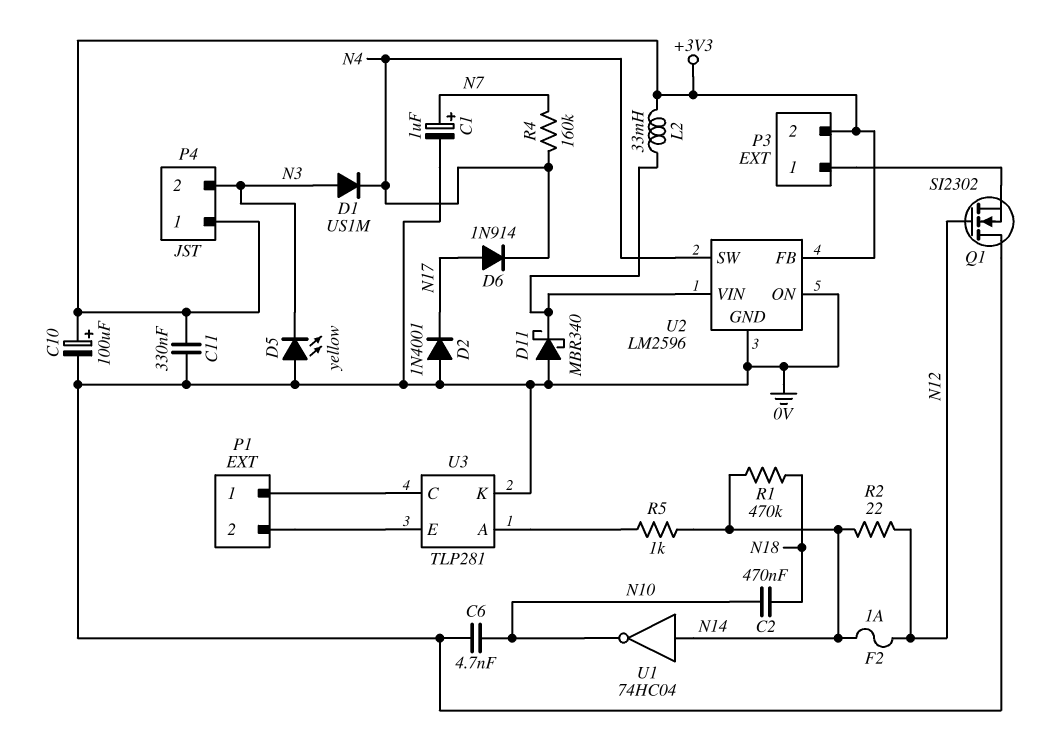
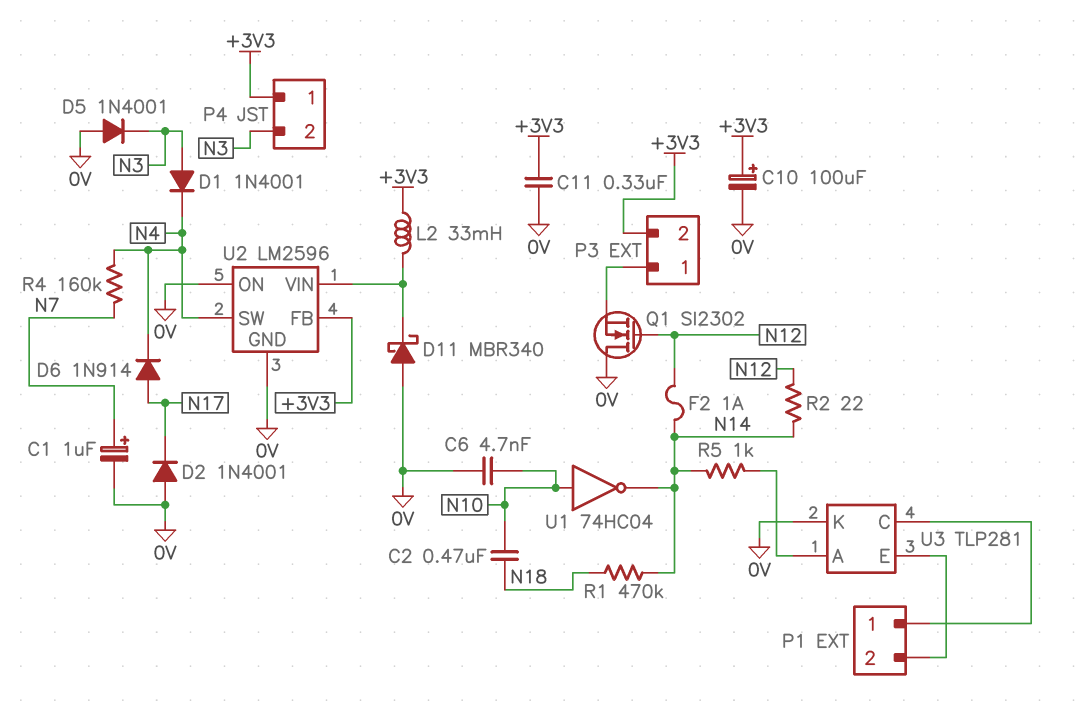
D1: diode US1M (A N3, K N4) -> diode 1N4001 (A N3, K N4)
D5: LED yellow (A 0V, K N3) -> diode 1N4001 (A 0V, K N3)
U1: NOT 74HC04 (in N14, out N10) -> NOT 74HC04 (in N10, out N14)

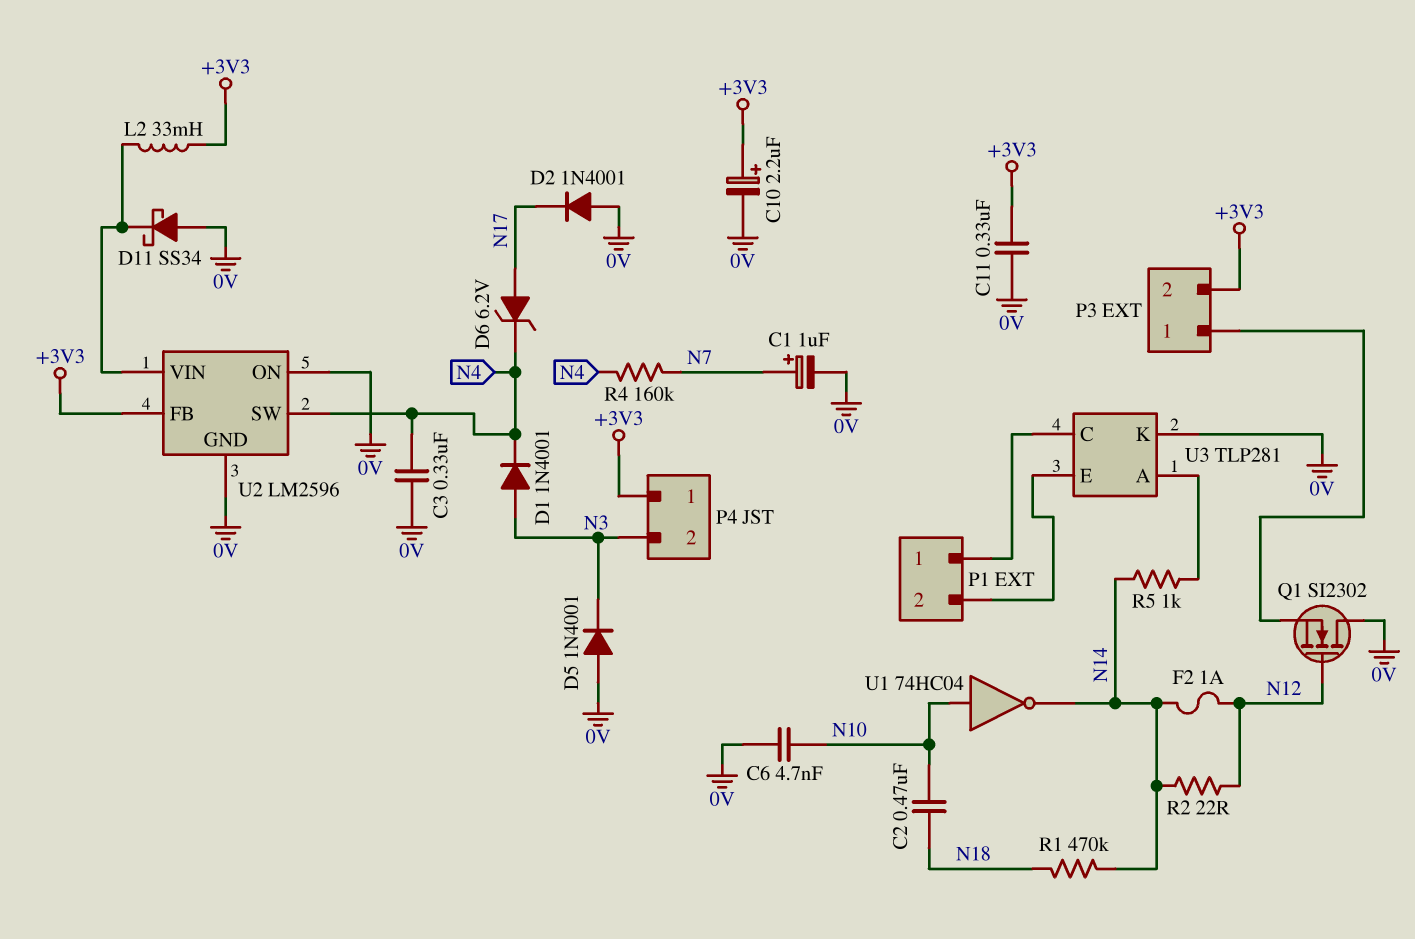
C3: none -> 330nF (0V, N4)
C10: 100uF (plus +3V3, minus 0V) -> 2.2uF (plus +3V3, minus 0V)
D6: diode 1N914 (A N17, K N4) -> zener 6.2V (A N17, K N4)
D11: schottky MBR340 (A 0V, K U2/VIN) -> schottky SS34 (A 0V, K U2/VIN)

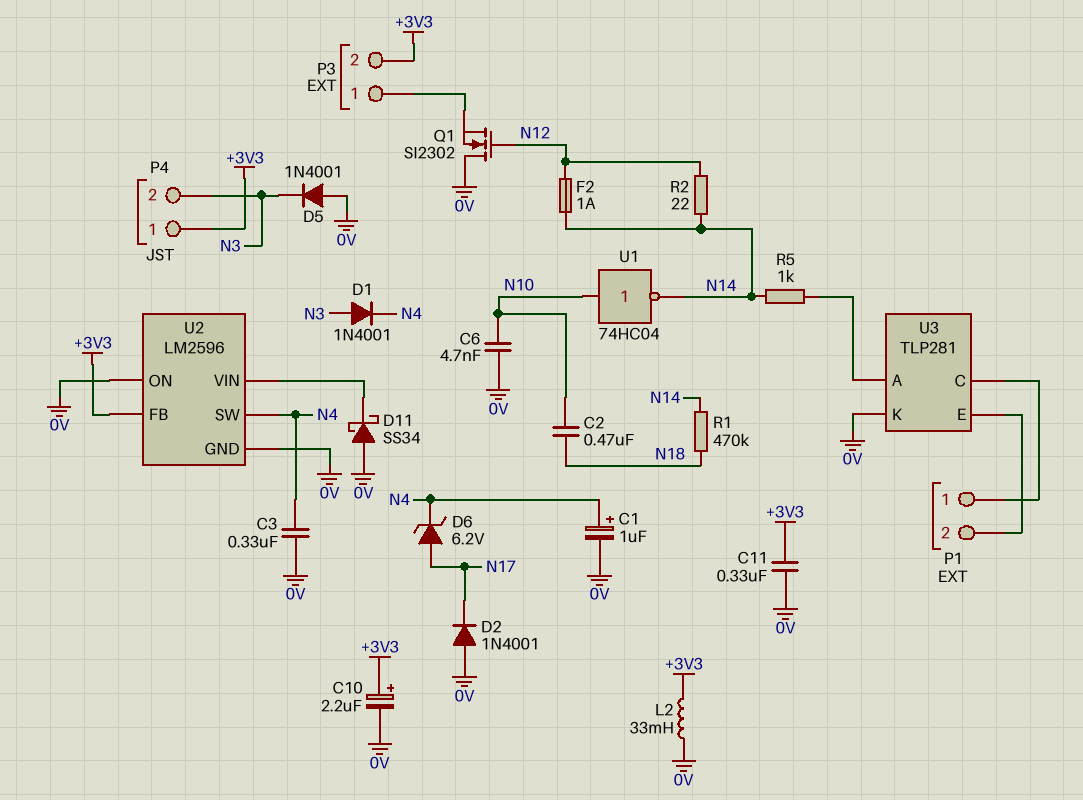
C1: 1uF (plus N7, minus 0V) -> 1uF (plus N4, minus 0V)
L2: 33mH (+3V3, U2/VIN) -> 33mH (+3V3, 0V)
R4: 160k (N4, N7) -> none

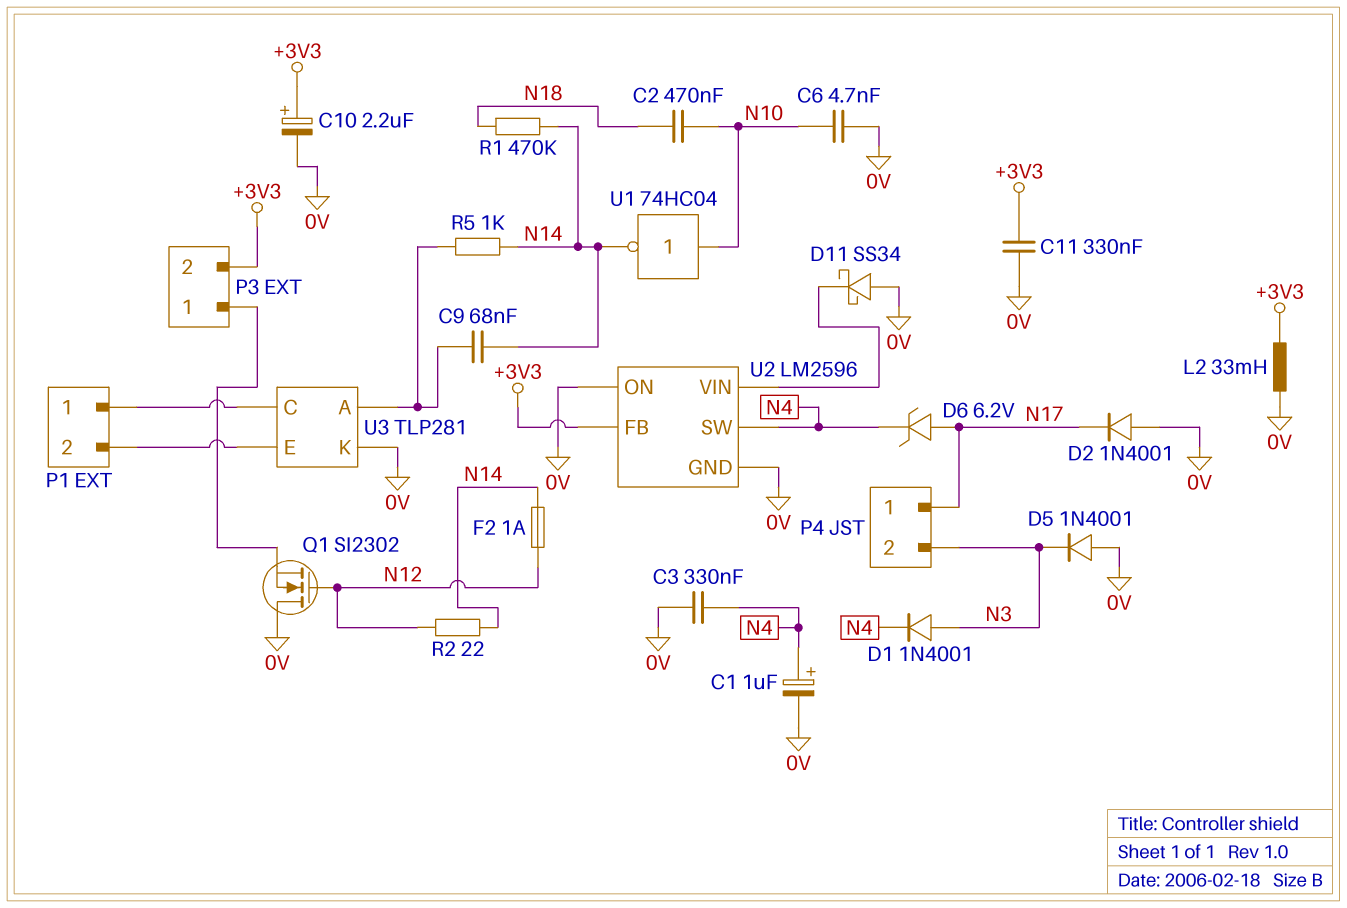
C9: none -> 68nF (N14, U3/A)
P4 pin 1: +3V3 -> N17

